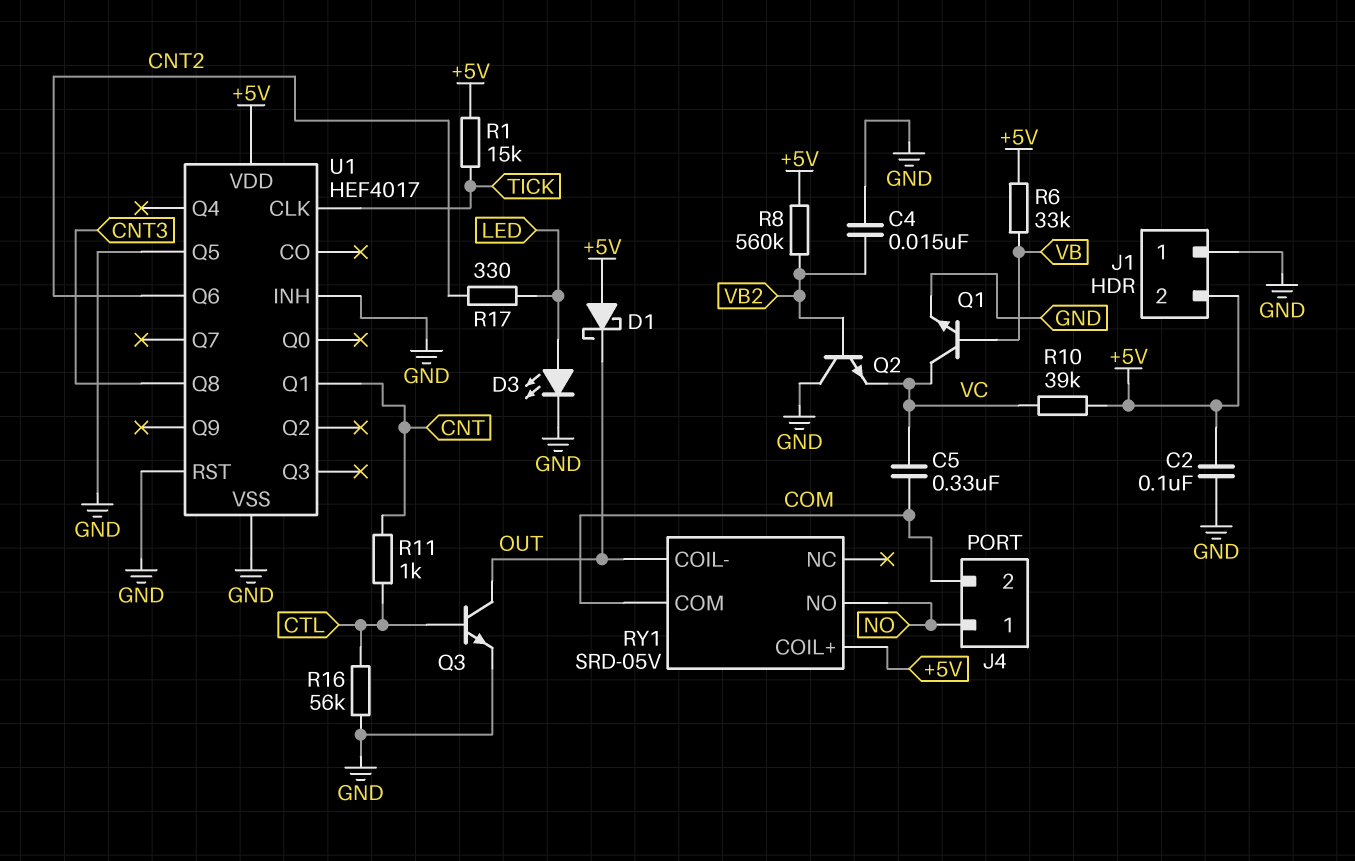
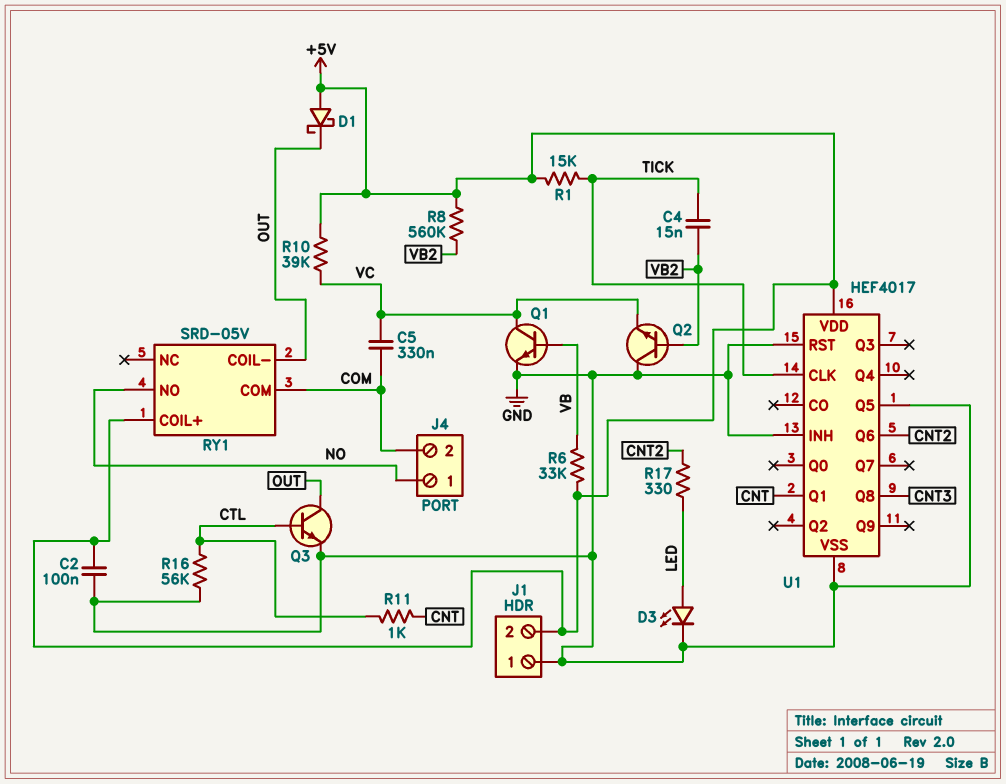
C4: 15nF (GND, VB2) -> 15nF (TICK, VB2)

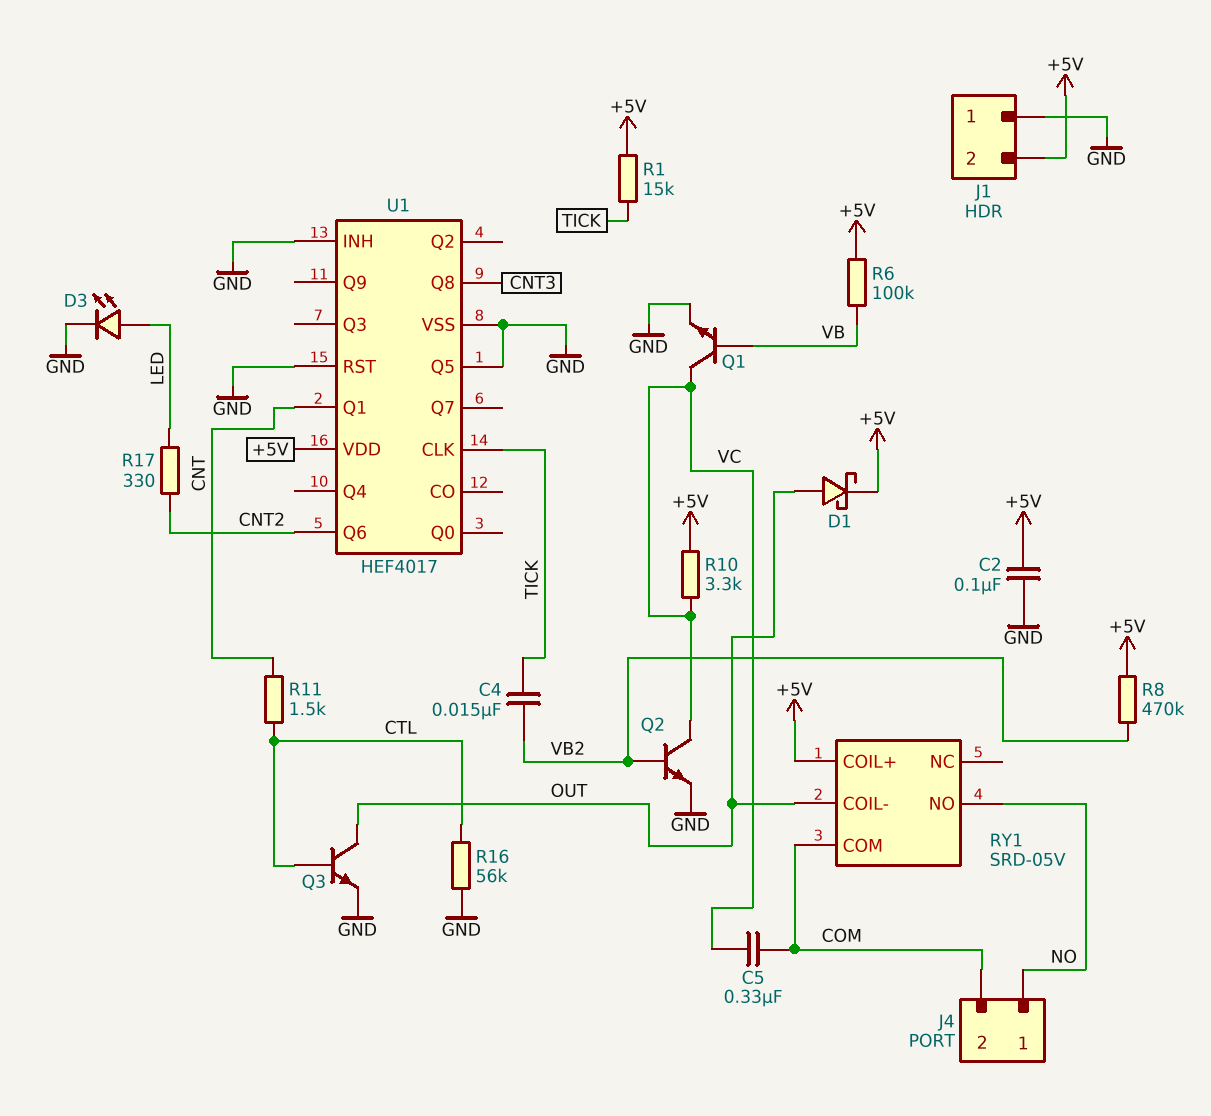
D1: schottky (A +5V, K OUT) -> schottky (A OUT, K +5V)
Q2: NPN (B VB2, C GND, E VC) -> NPN (B VB2, C VC, E GND)
R6: 33k (+5V, VB) -> 100k (+5V, VB)
R8: 560k (+5V, VB2) -> 470k (+5V, VB2)
R10: 39k (+5V, VC) -> 3.3k (+5V, VC)
R11: 1k (CNT, CTL) -> 1.5k (CNT, CTL)

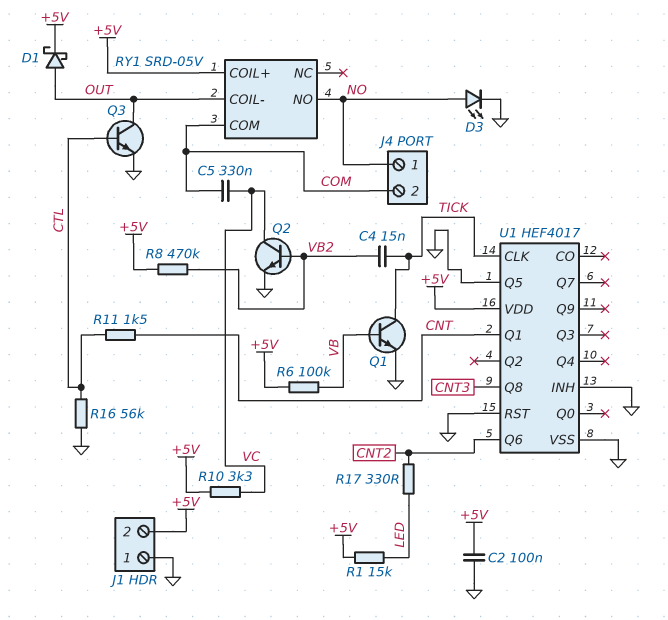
D3: LED (A LED, K GND) -> LED (A NO, K GND)
Q1: NPN (B VB, C VC, E GND) -> NPN (B VB, C TICK, E GND)
R1: 15k (+5V, TICK) -> 15k (+5V, LED)

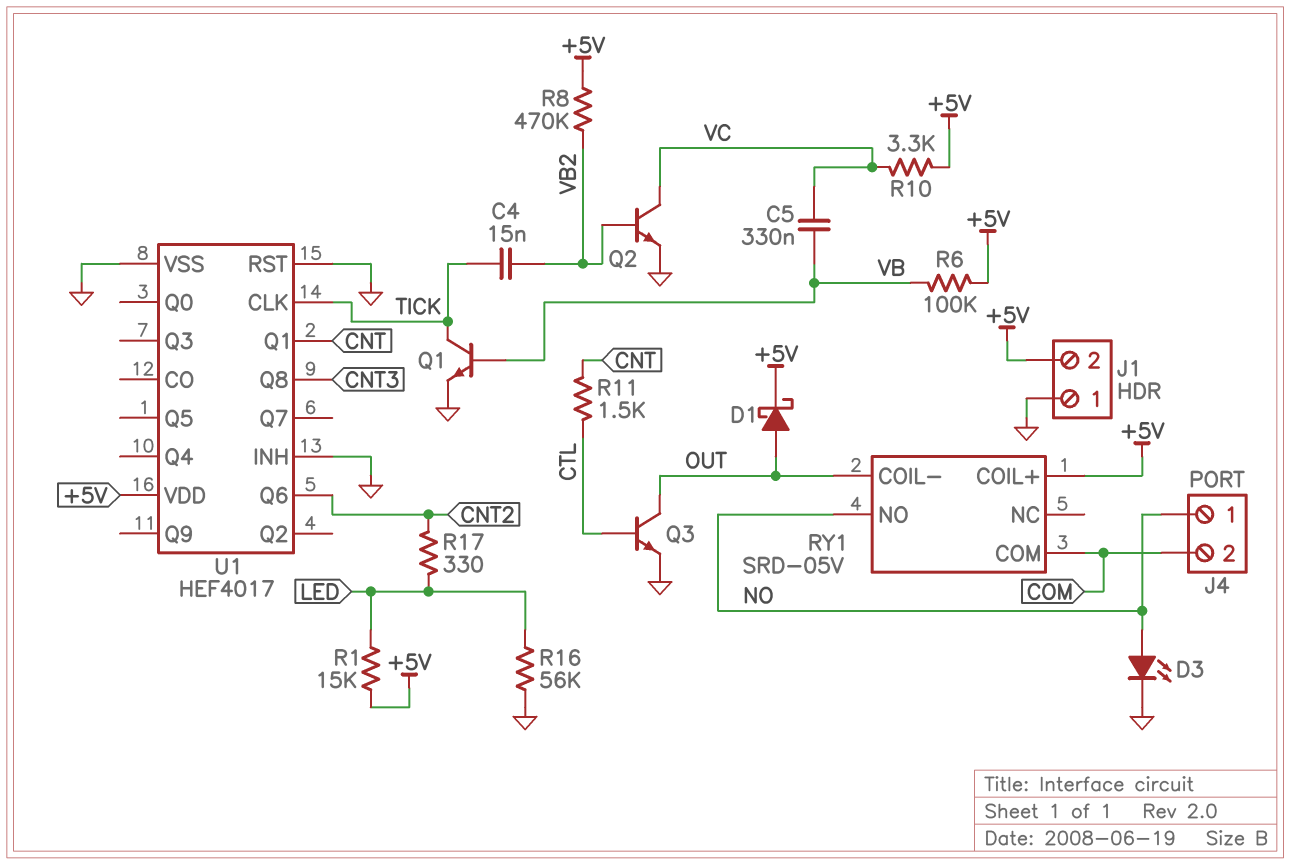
C2: 100nF (+5V, GND) -> none
C5: 330nF (COM, VC) -> 330nF (VB, VC)
R16: 56k (CTL, GND) -> 56k (GND, LED)
U1 pin Q5: GND -> none

